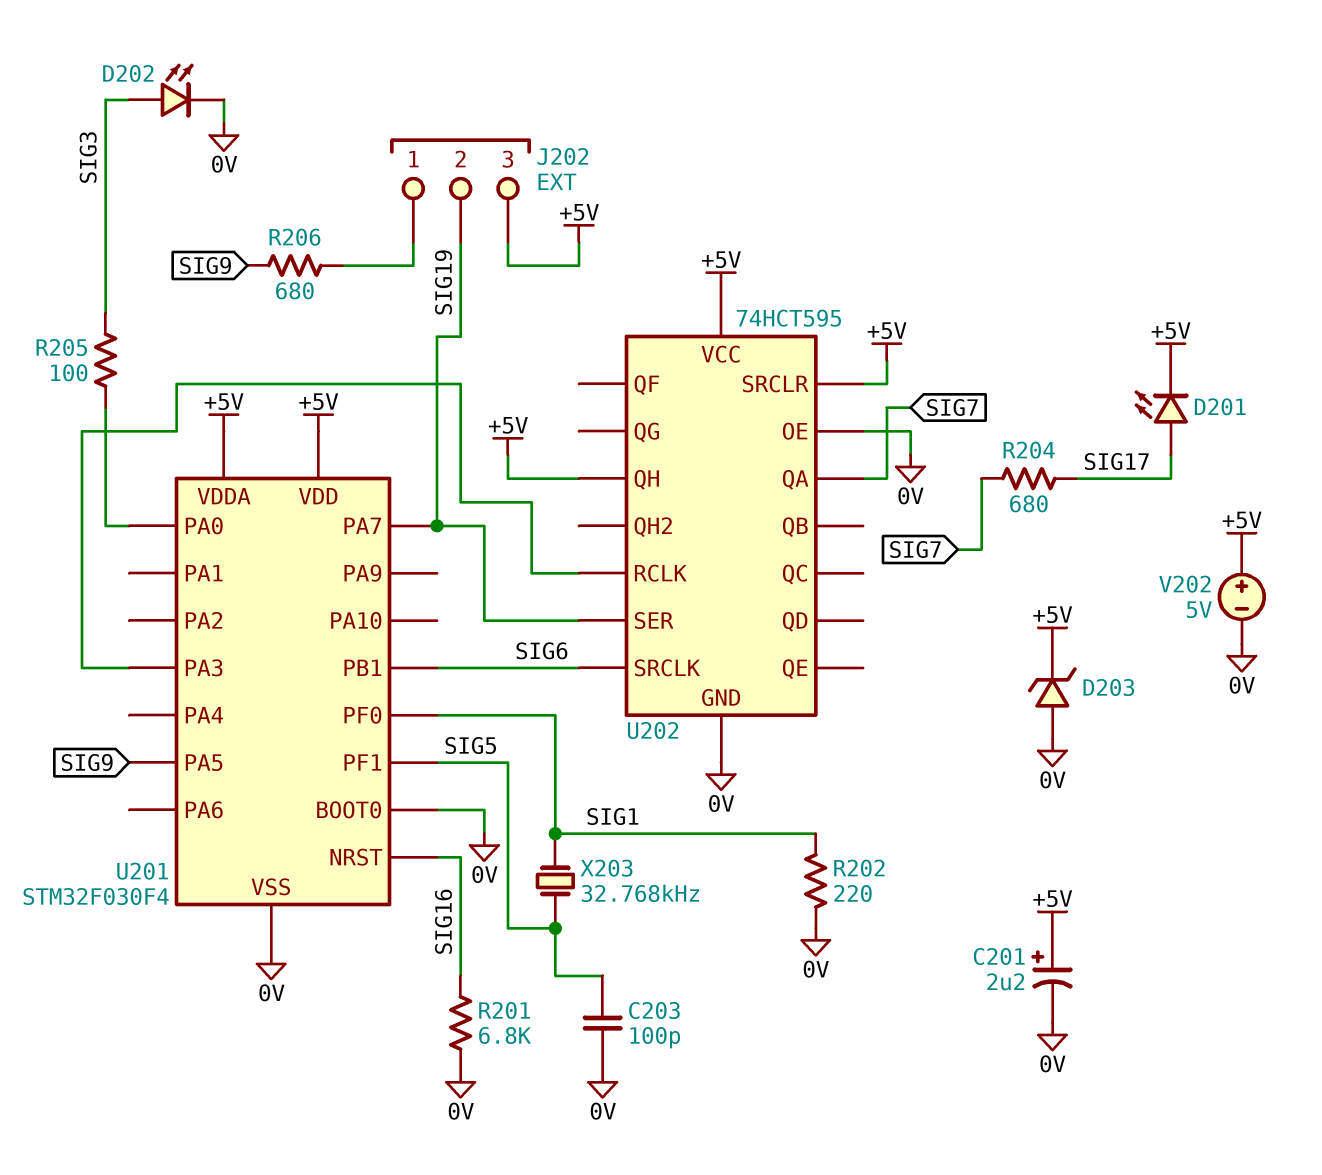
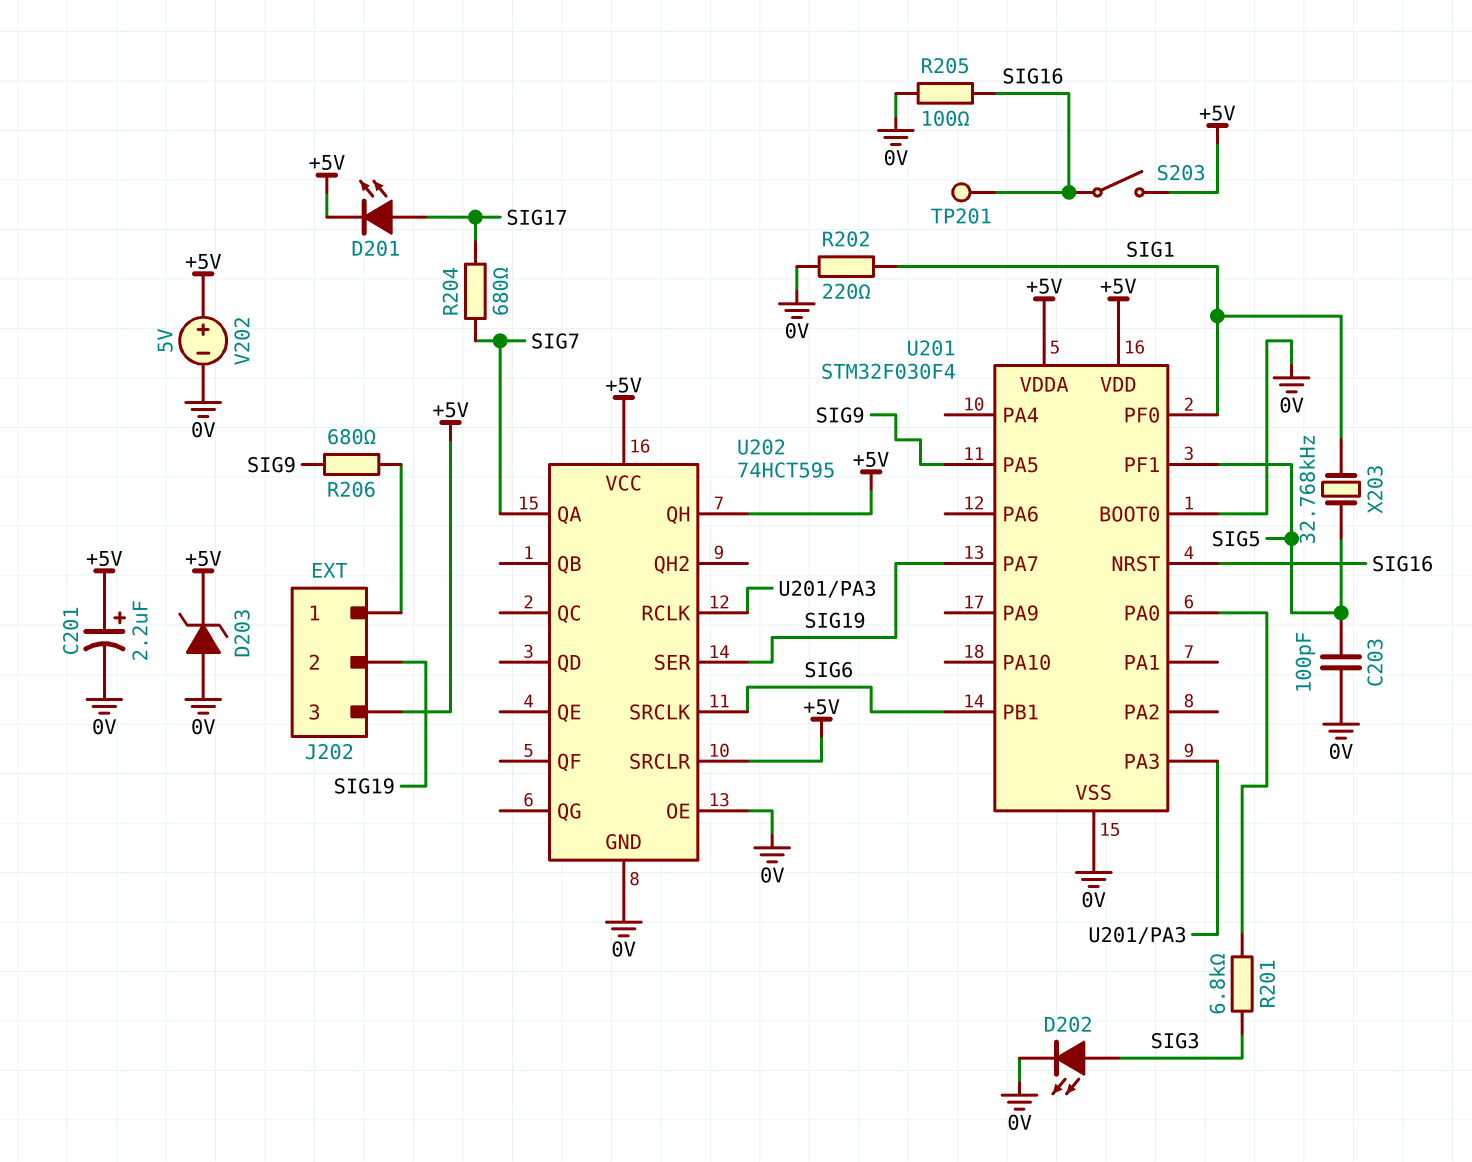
R201: 6.8k (0V, SIG16) -> 6.8k (SIG3, U201/PA0)
R205: 100 (SIG3, U201/PA0) -> 100 (0V, SIG16)
S203: none -> switch (+5V, SIG16)
TP201: none -> test point (SIG16)

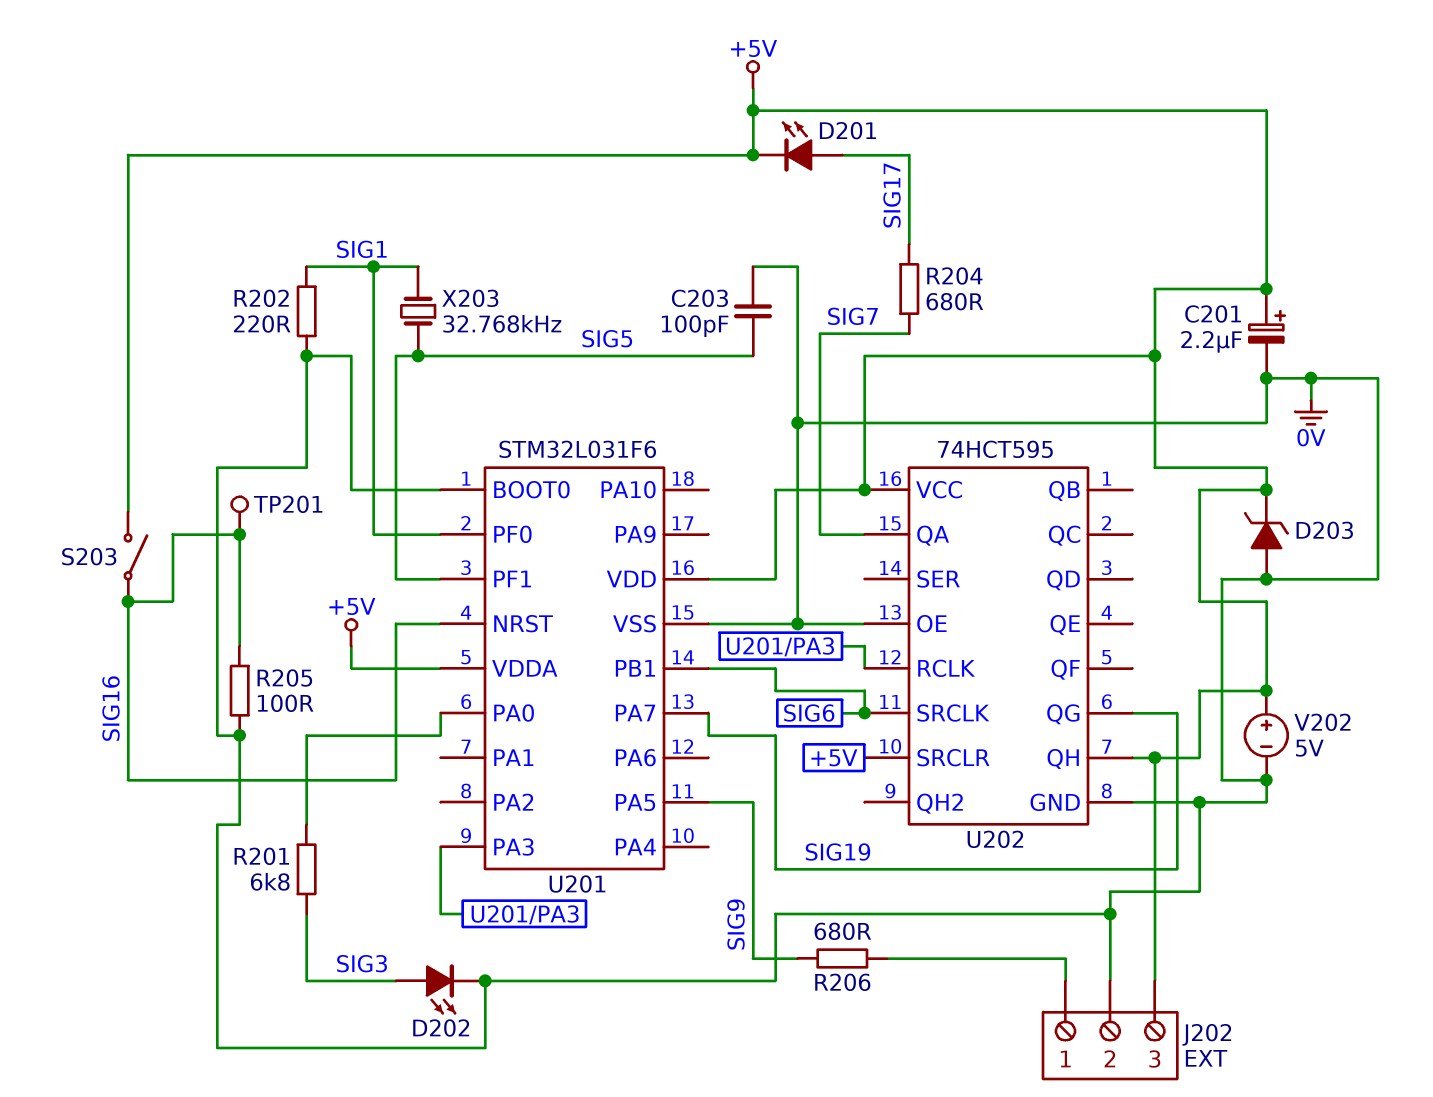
J202 pin 2: SIG19 -> 0V
U201: STM32F030F4 -> STM32L031F6
U202 pin QG: none -> SIG19
U202 pin SER: SIG19 -> none

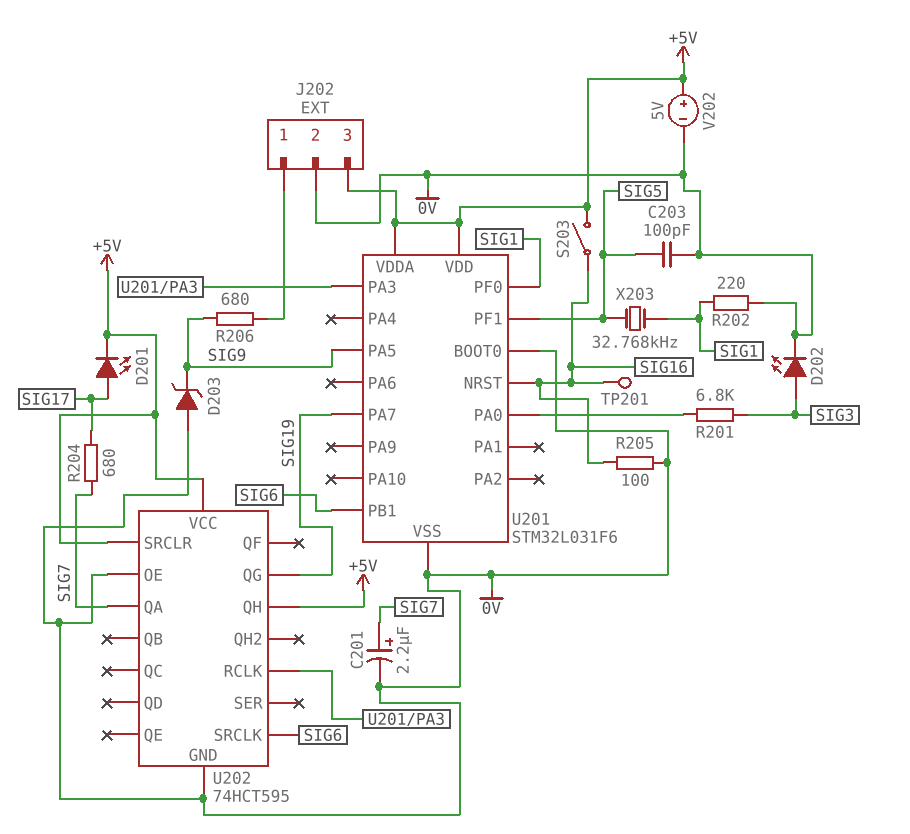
C201: 2.2uF (plus +5V, minus 0V) -> 2.2uF (plus SIG7, minus 0V)
D203: zener (A 0V, K +5V) -> zener (A 0V, K SIG9)

